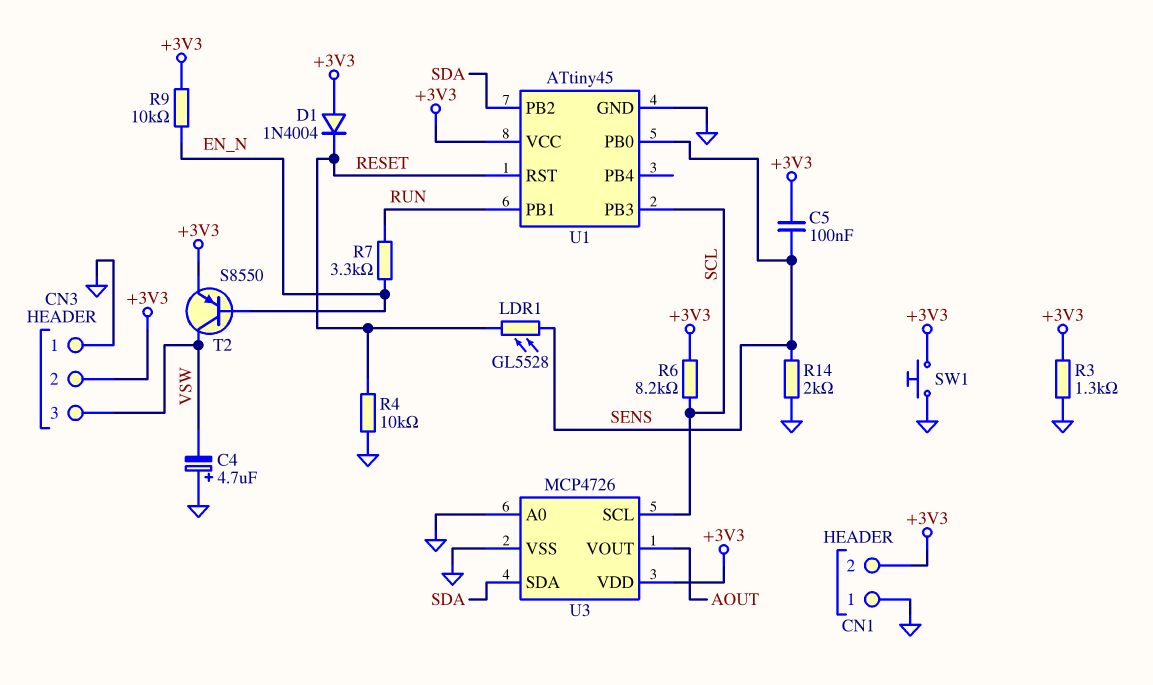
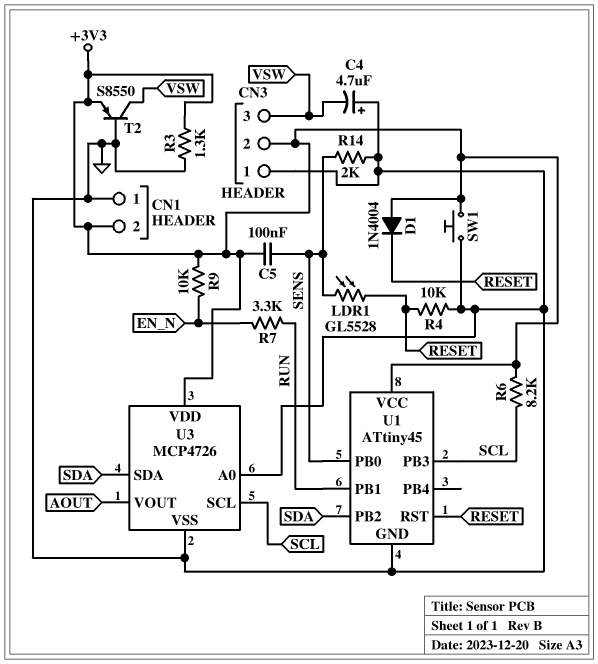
T2: PNP S8550 (B EN_N, C VSW, E +3V3) -> PNP S8550 (B GND, C VSW, E +3V3)

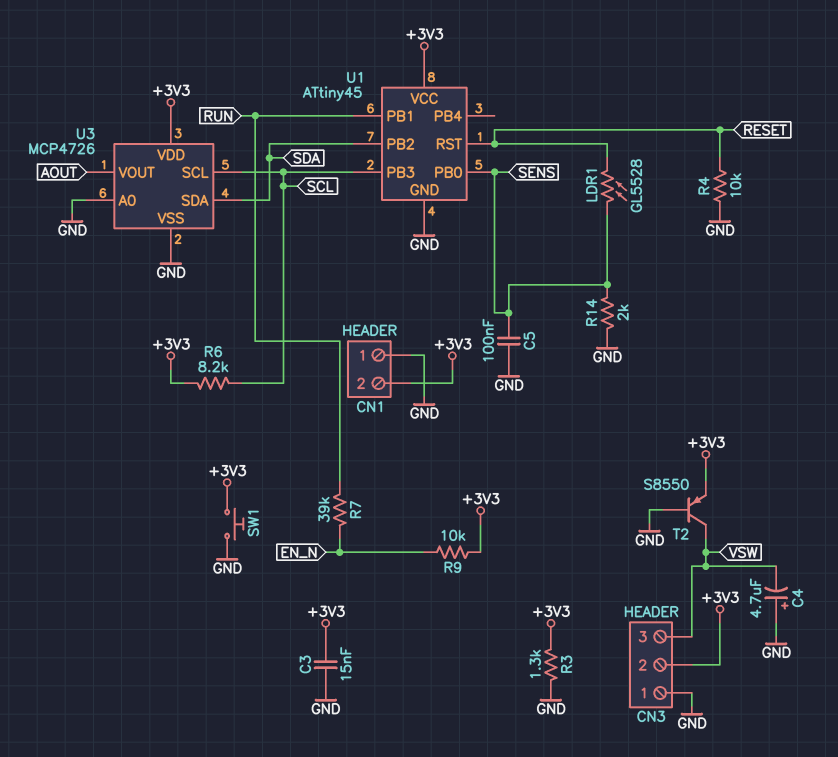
C3: none -> 15nF (+3V3, GND)
C5: 100nF (+3V3, SENS) -> 100nF (GND, SENS)
D1: diode 1N4004 (A +3V3, K RESET) -> none
R7: 3.3k (EN_N, RUN) -> 39k (EN_N, RUN)

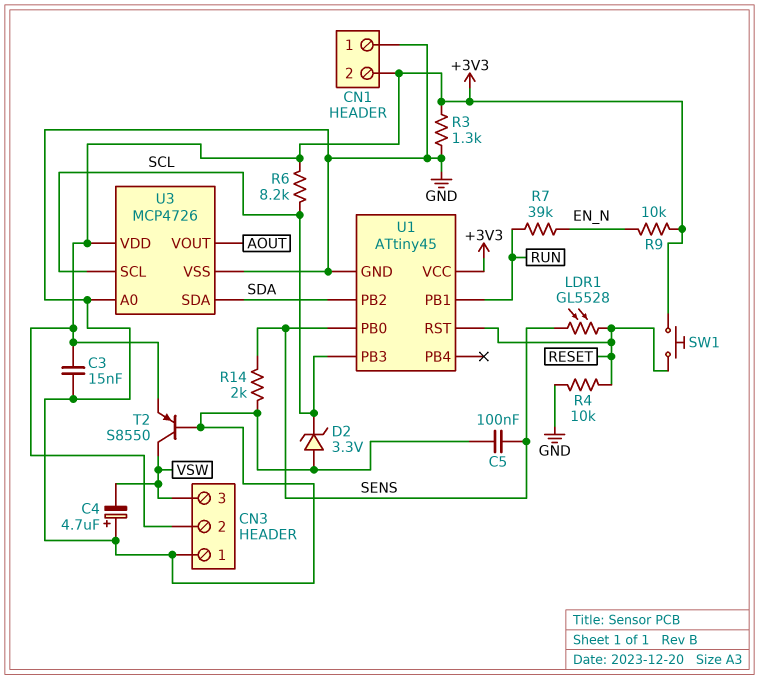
D2: none -> zener 3.3V (A GND, K SCL)
SW1: button (+3V3, GND) -> button (+3V3, RESET)

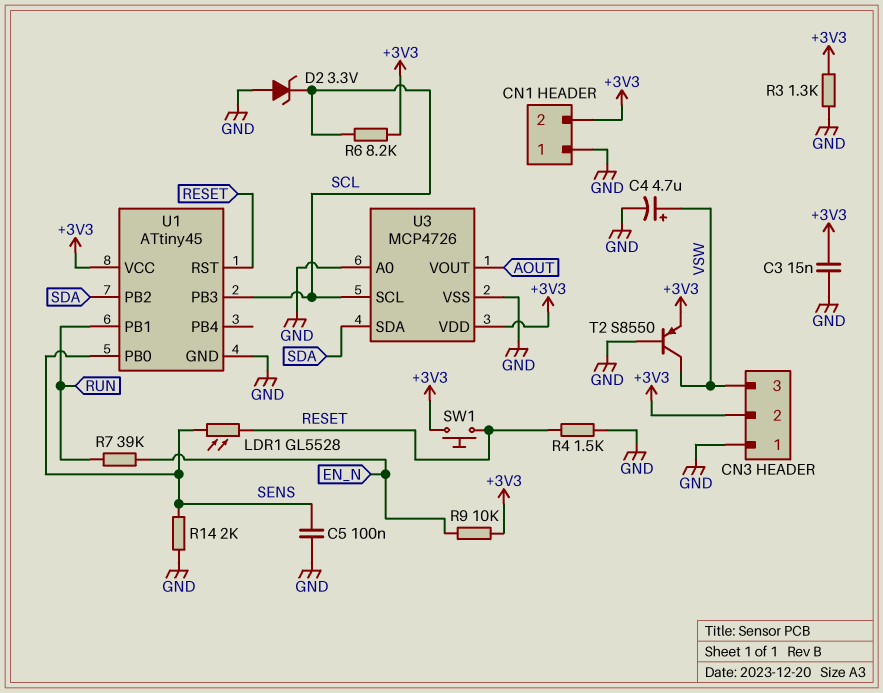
C4: 4.7uF (plus GND, minus VSW) -> 4.7uF (plus VSW, minus GND)
R4: 10k (GND, RESET) -> 1.5k (GND, RESET)

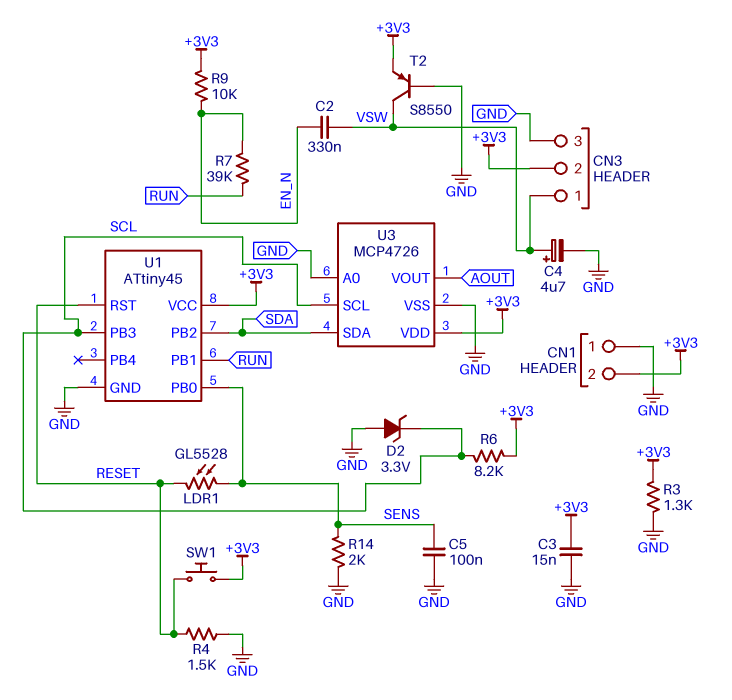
C2: none -> 330nF (EN_N, VSW)
CN3 pin 1: GND -> VSW
CN3 pin 3: VSW -> GND

